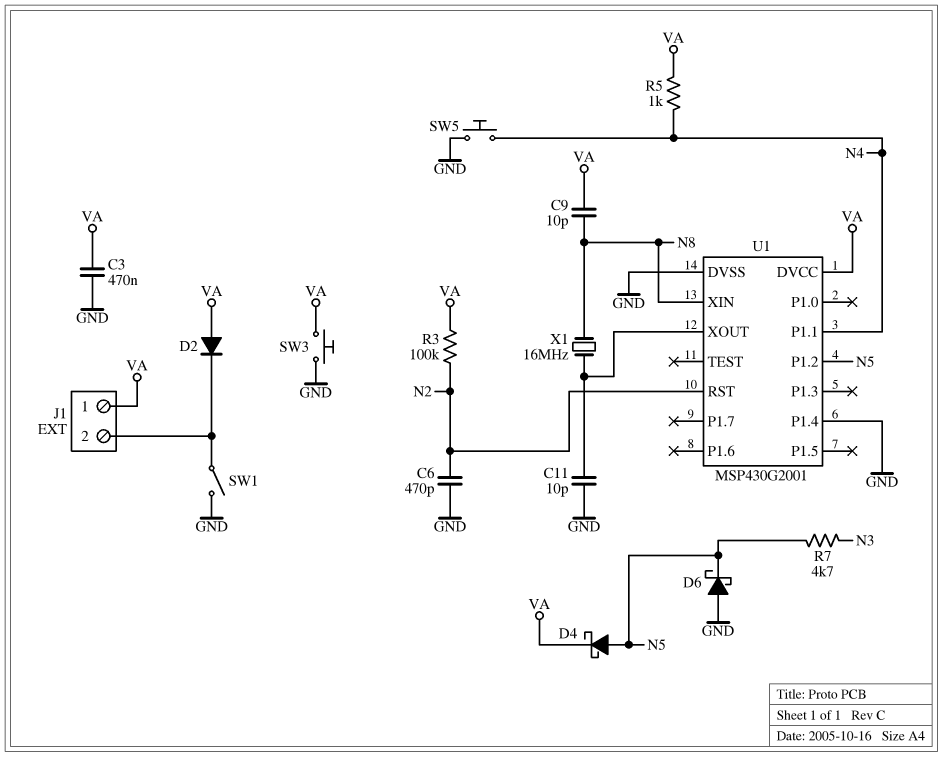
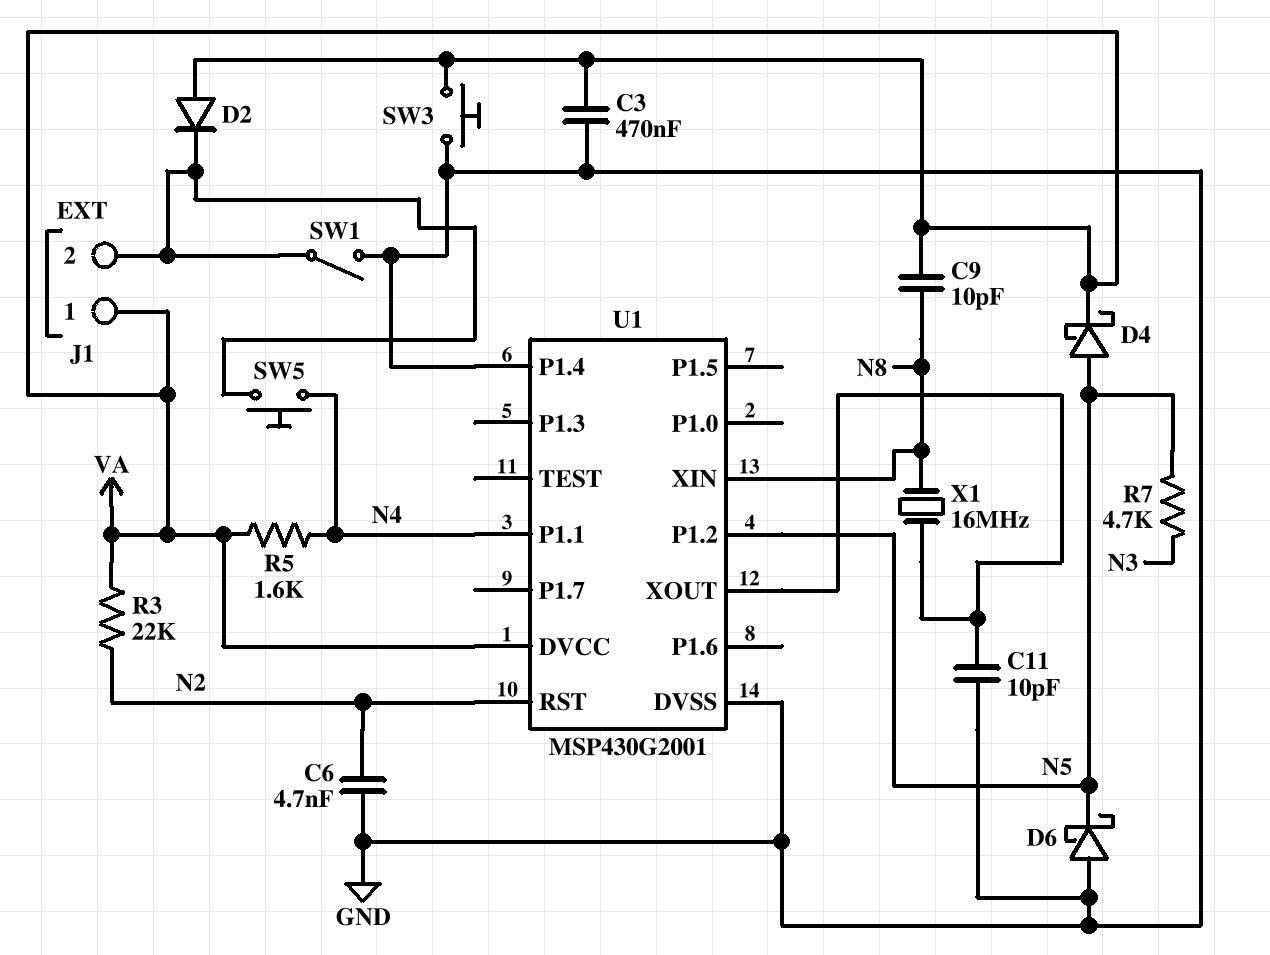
C6: 470pF (GND, N2) -> 4.7nF (GND, N2)
R3: 100k (N2, VA) -> 22k (N2, VA)
R5: 1k (N4, VA) -> 1.6k (N4, VA)
SW5: button (GND, N4) -> button (J1/2, N4)

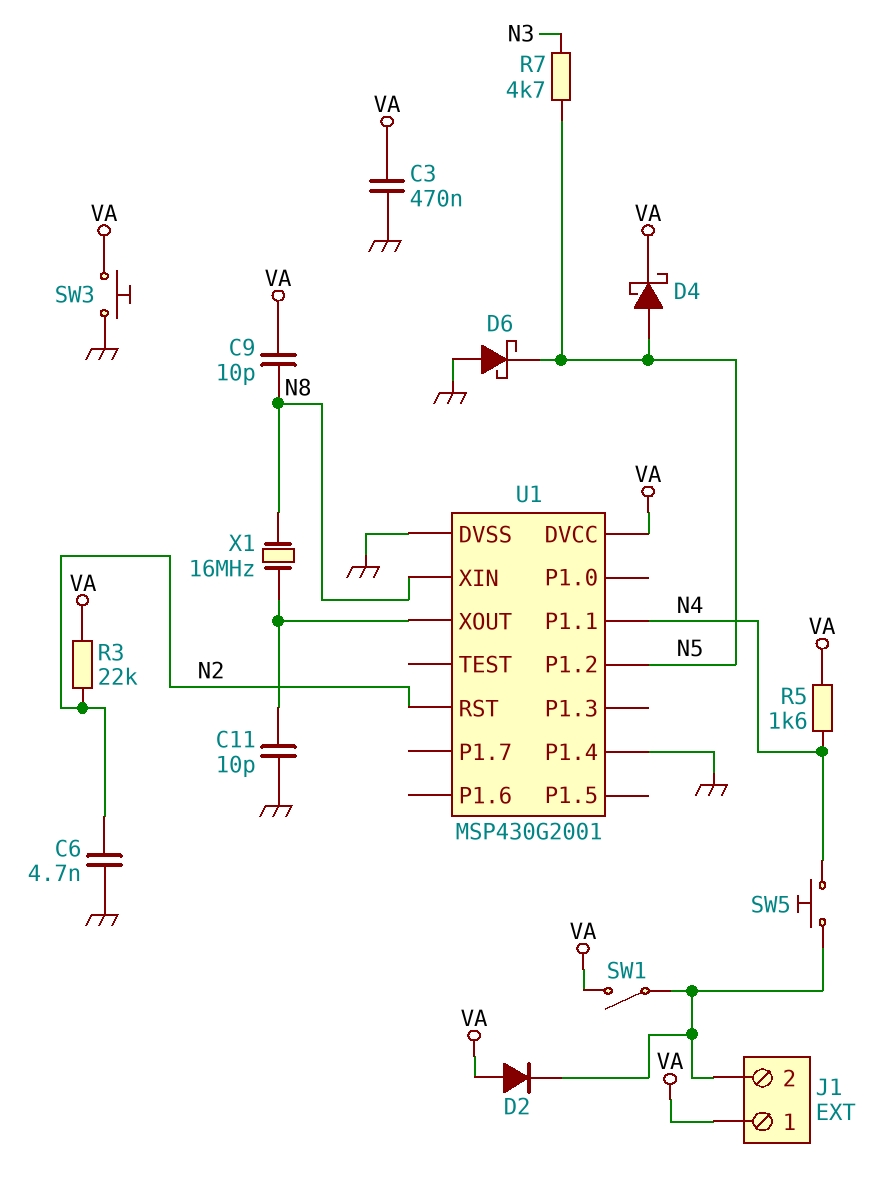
SW1: switch (GND, J1/2) -> switch (J1/2, VA)

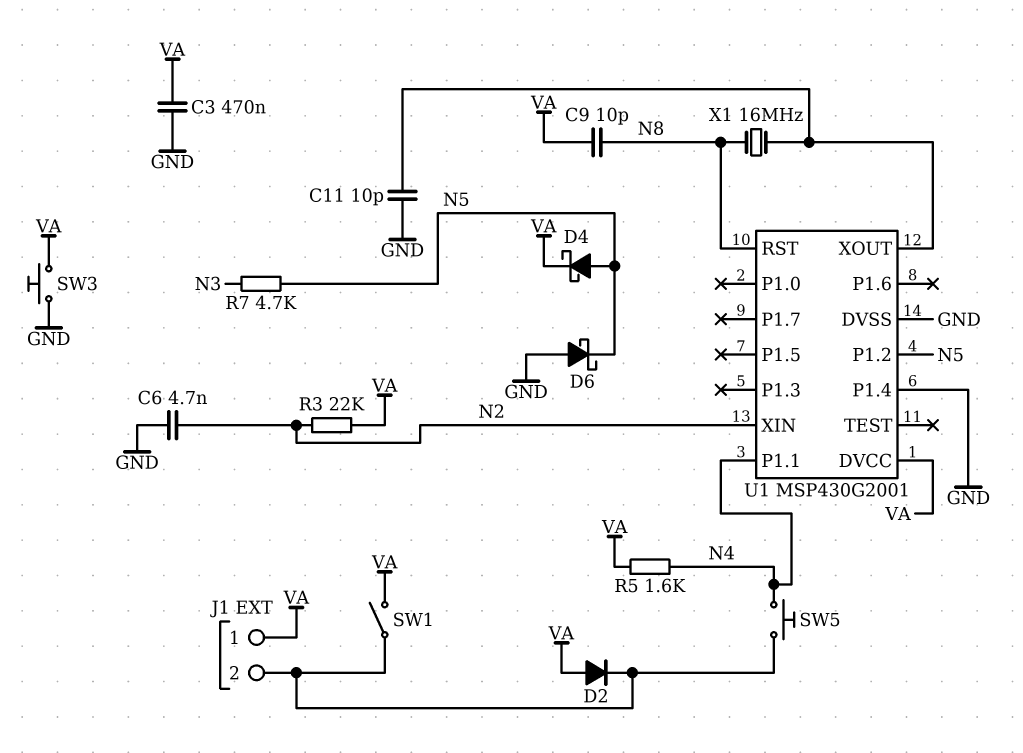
U1 pin RST: N2 -> N8
U1 pin XIN: N8 -> N2

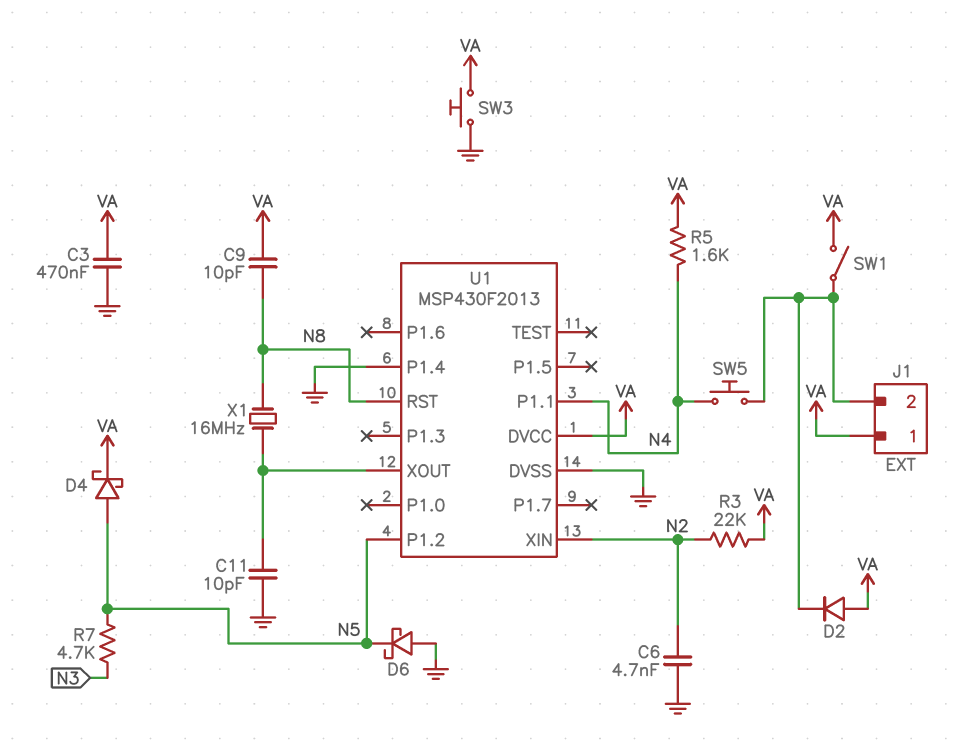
U1: MSP430G2001 -> MSP430F2013

